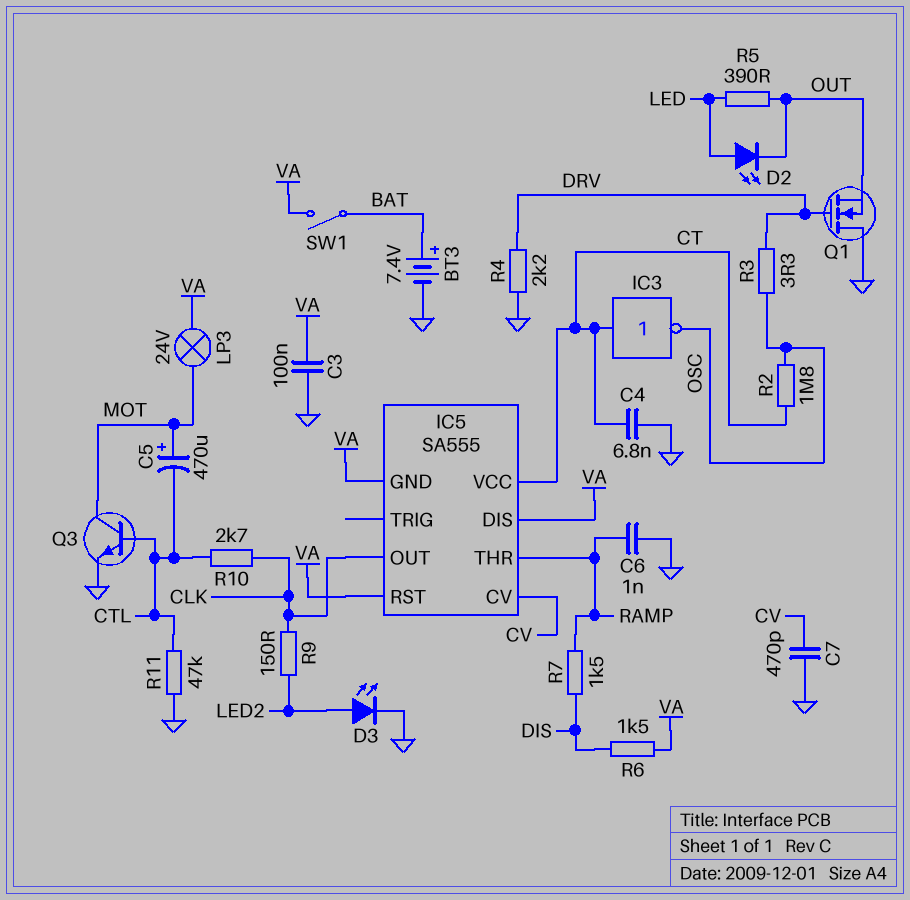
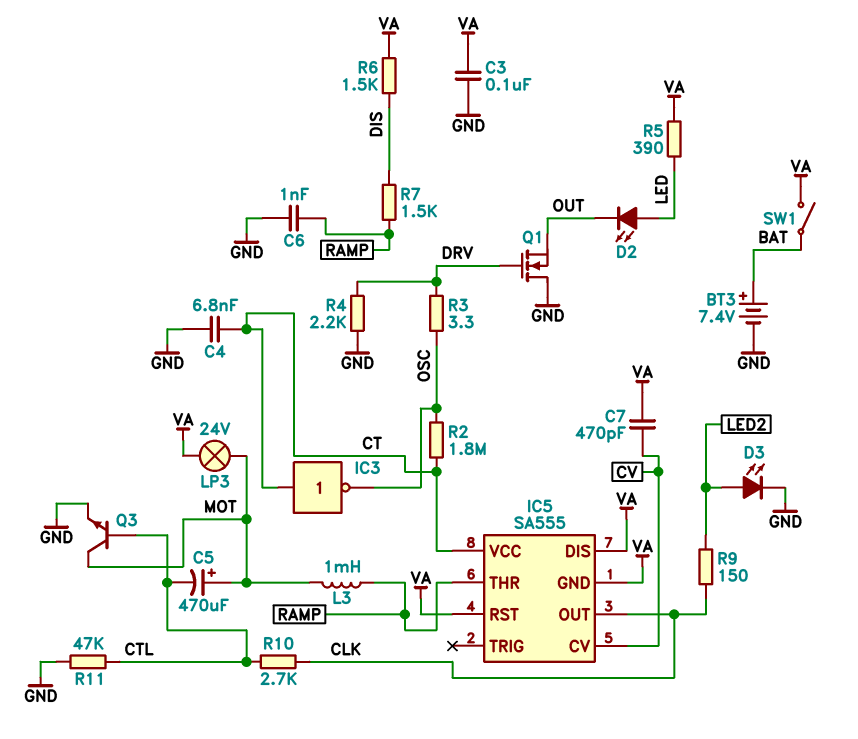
C7: 470pF (CV, GND) -> 470pF (CV, VA)
L3: none -> 1mH (MOT, RAMP)
R5: 390 (LED, OUT) -> 390 (LED, VA)

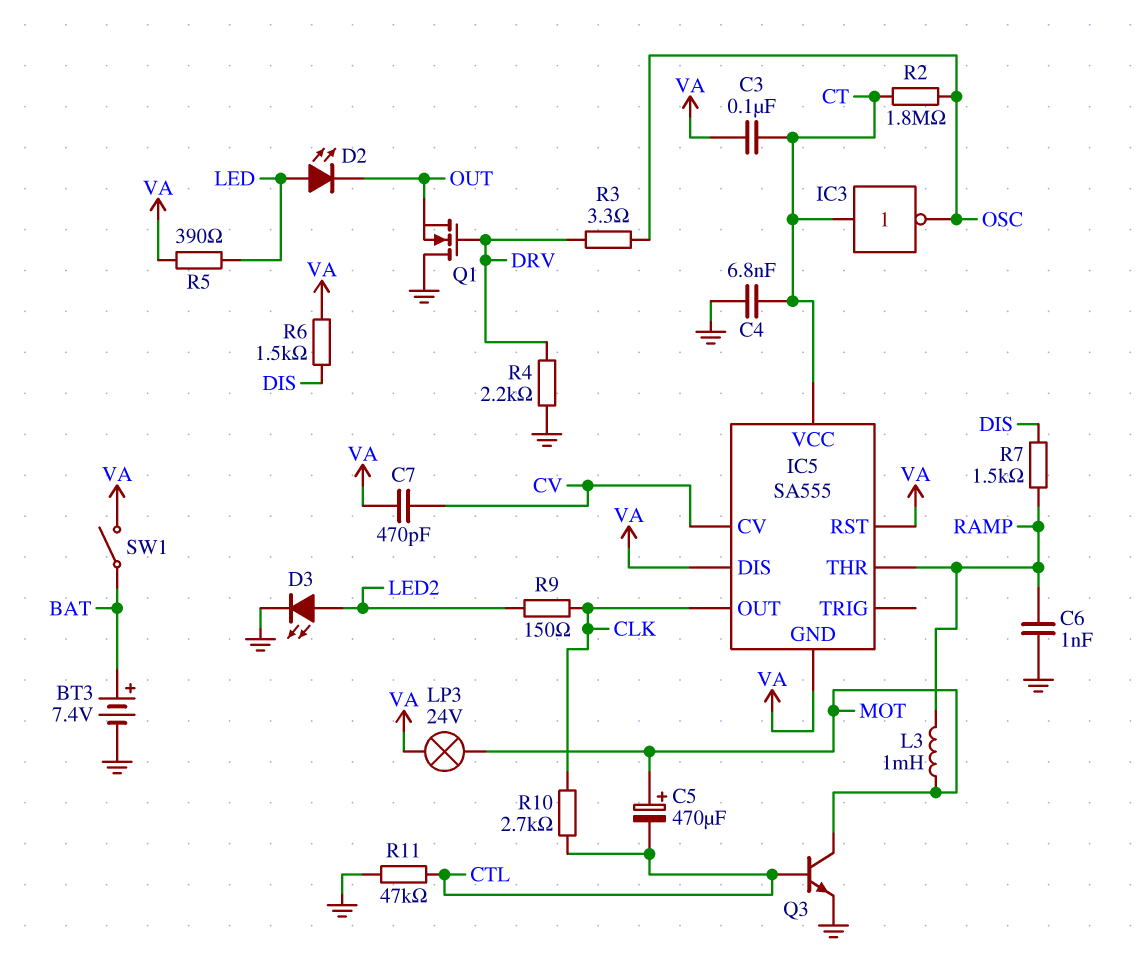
C3: 100nF (GND, VA) -> 100nF (CT, VA)

